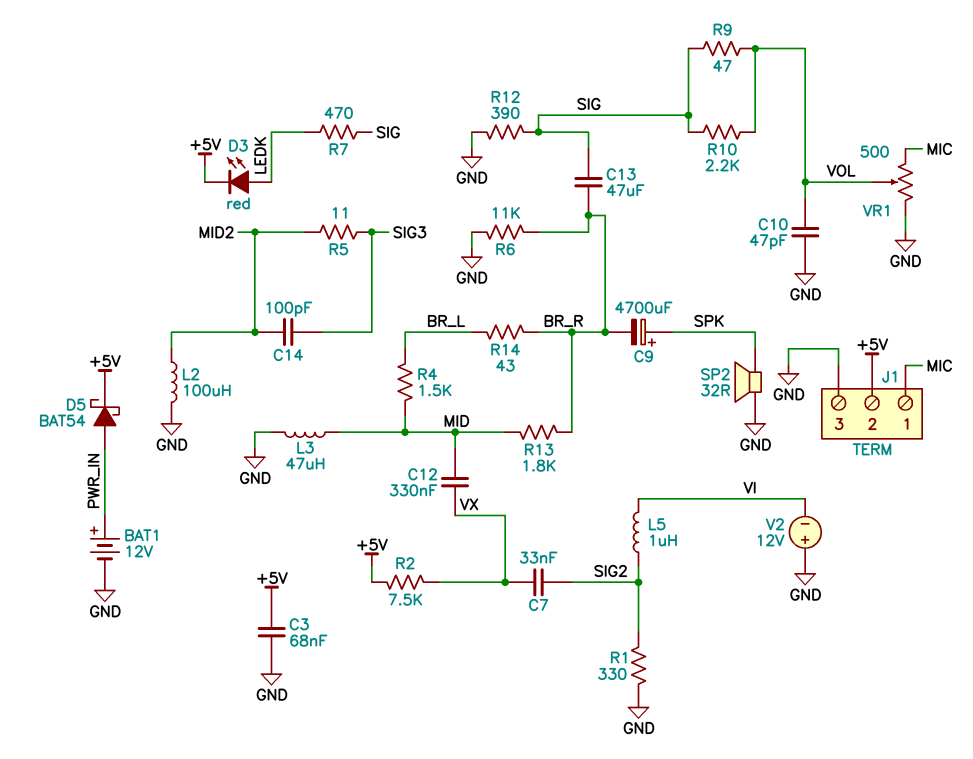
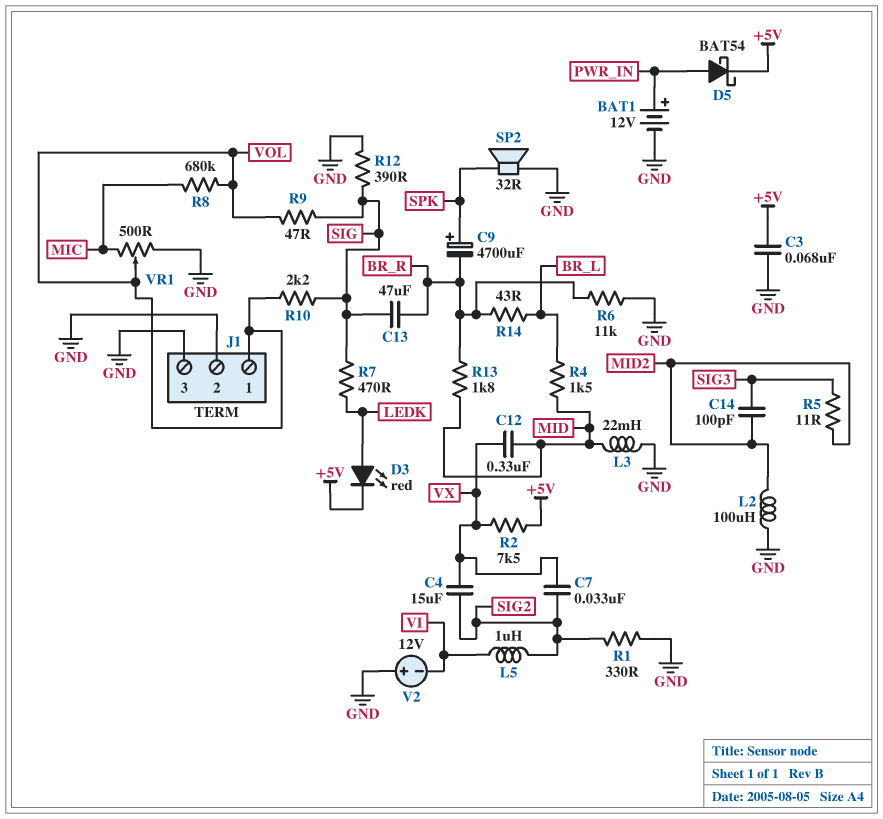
C4: none -> 15uF (SIG2, VX)
C10: 47pF (GND, VOL) -> none
J1 pin 1: MIC -> VOL
J1 pin 2: +5V -> GND
L3: 47uH (GND, MID) -> 22mH (GND, MID)
R8: none -> 680k (MIC, VOL)

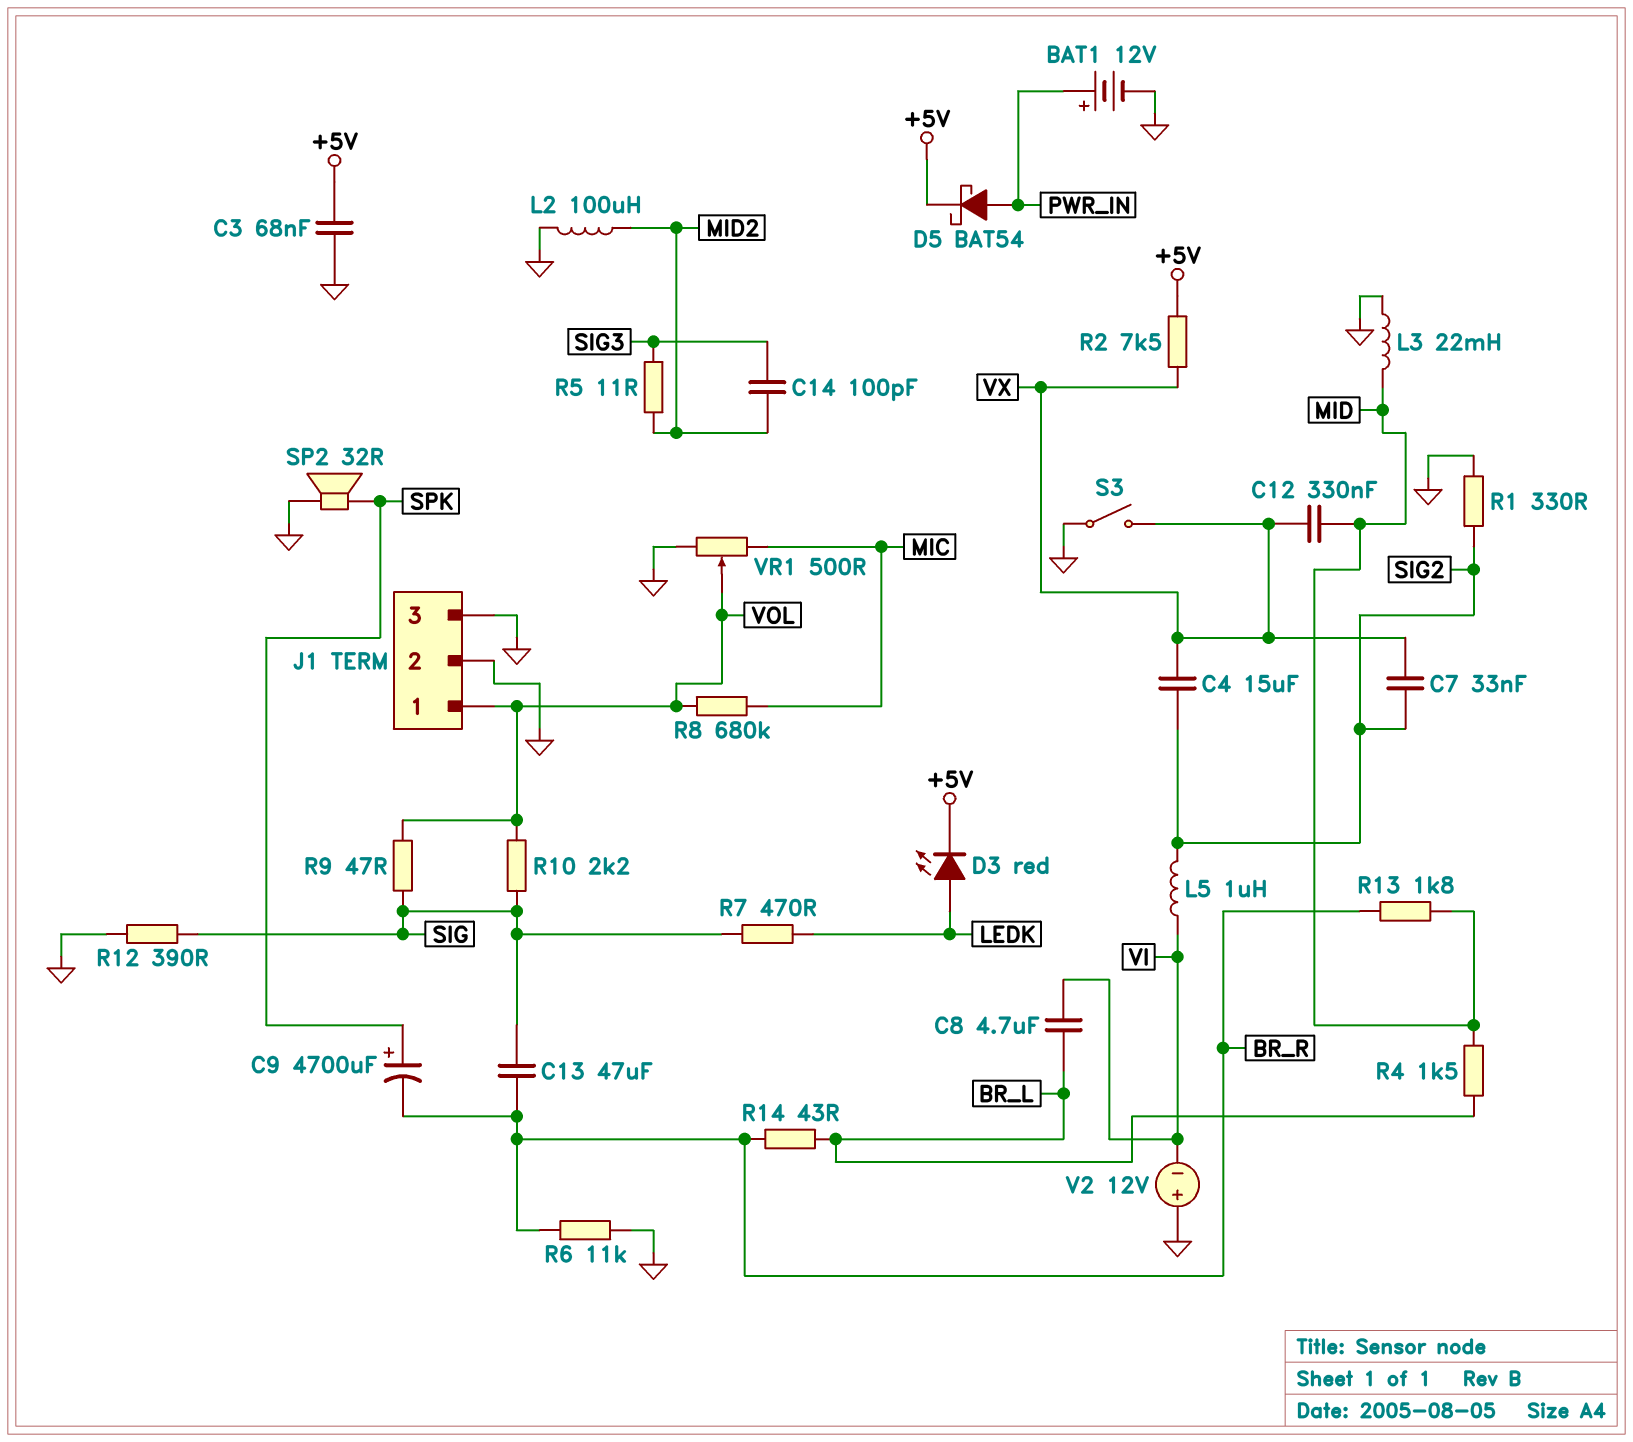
C8: none -> 4.7uF (BR_L, VI)
S3: none -> switch (GND, VX)

